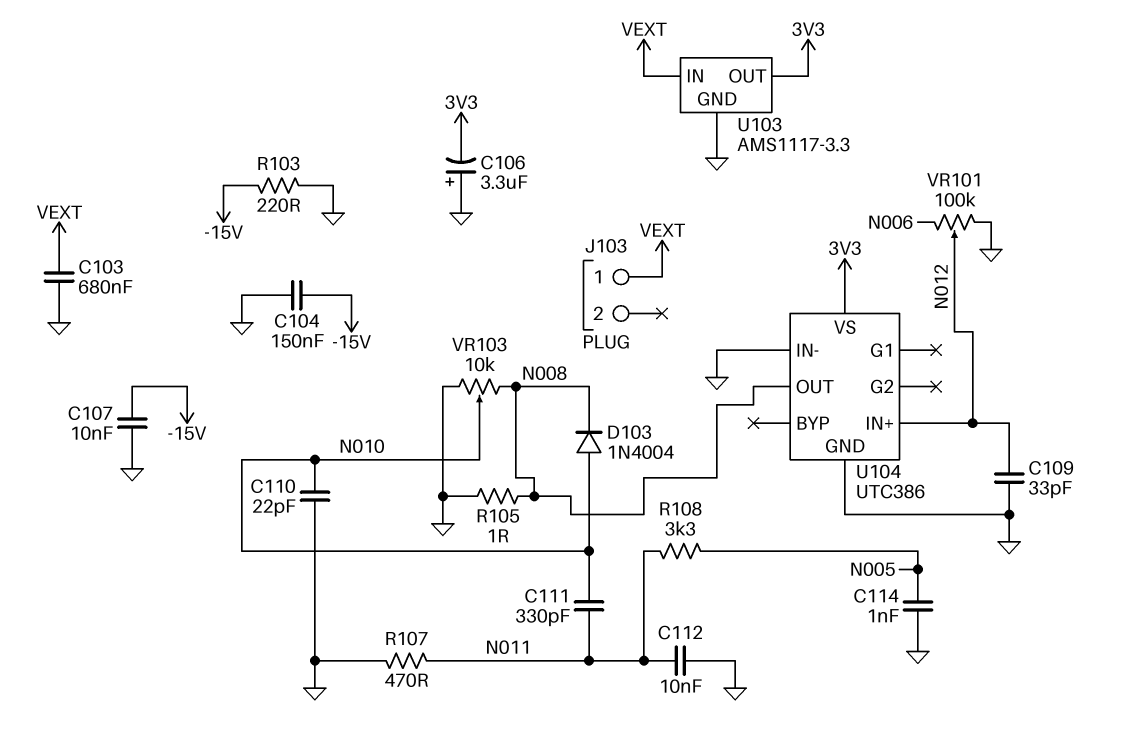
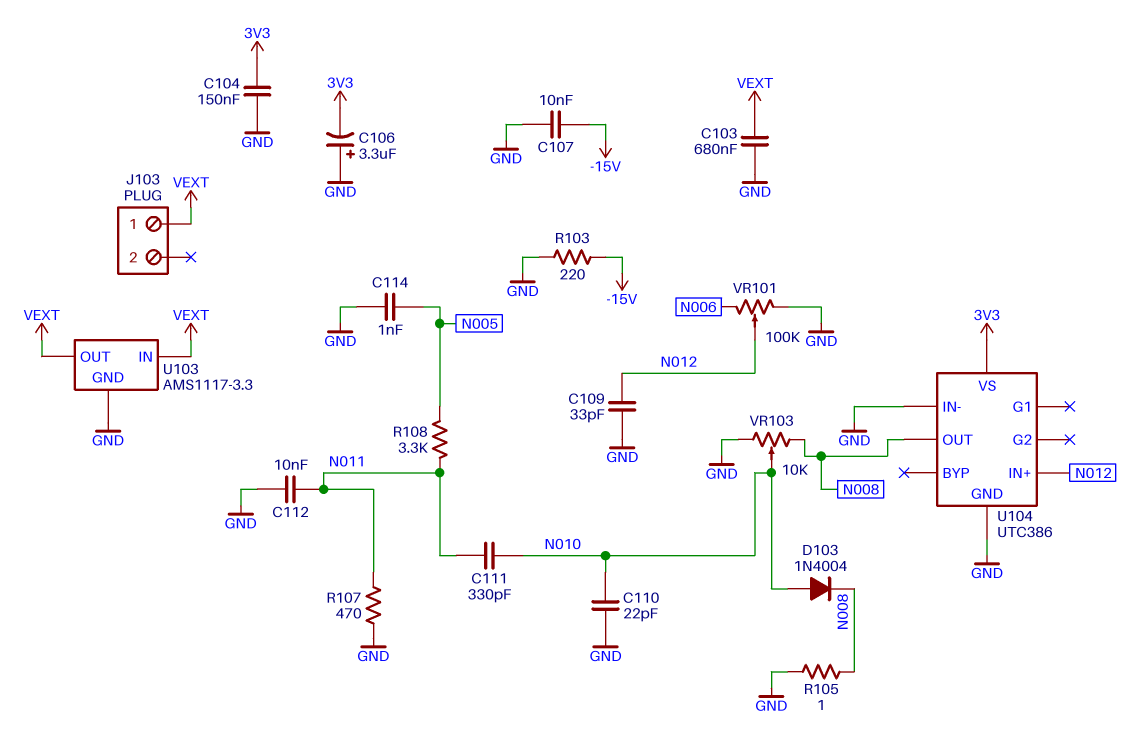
C104: 150nF (-15V, GND) -> 150nF (3V3, GND)
U103 pin OUT: 3V3 -> VEXT

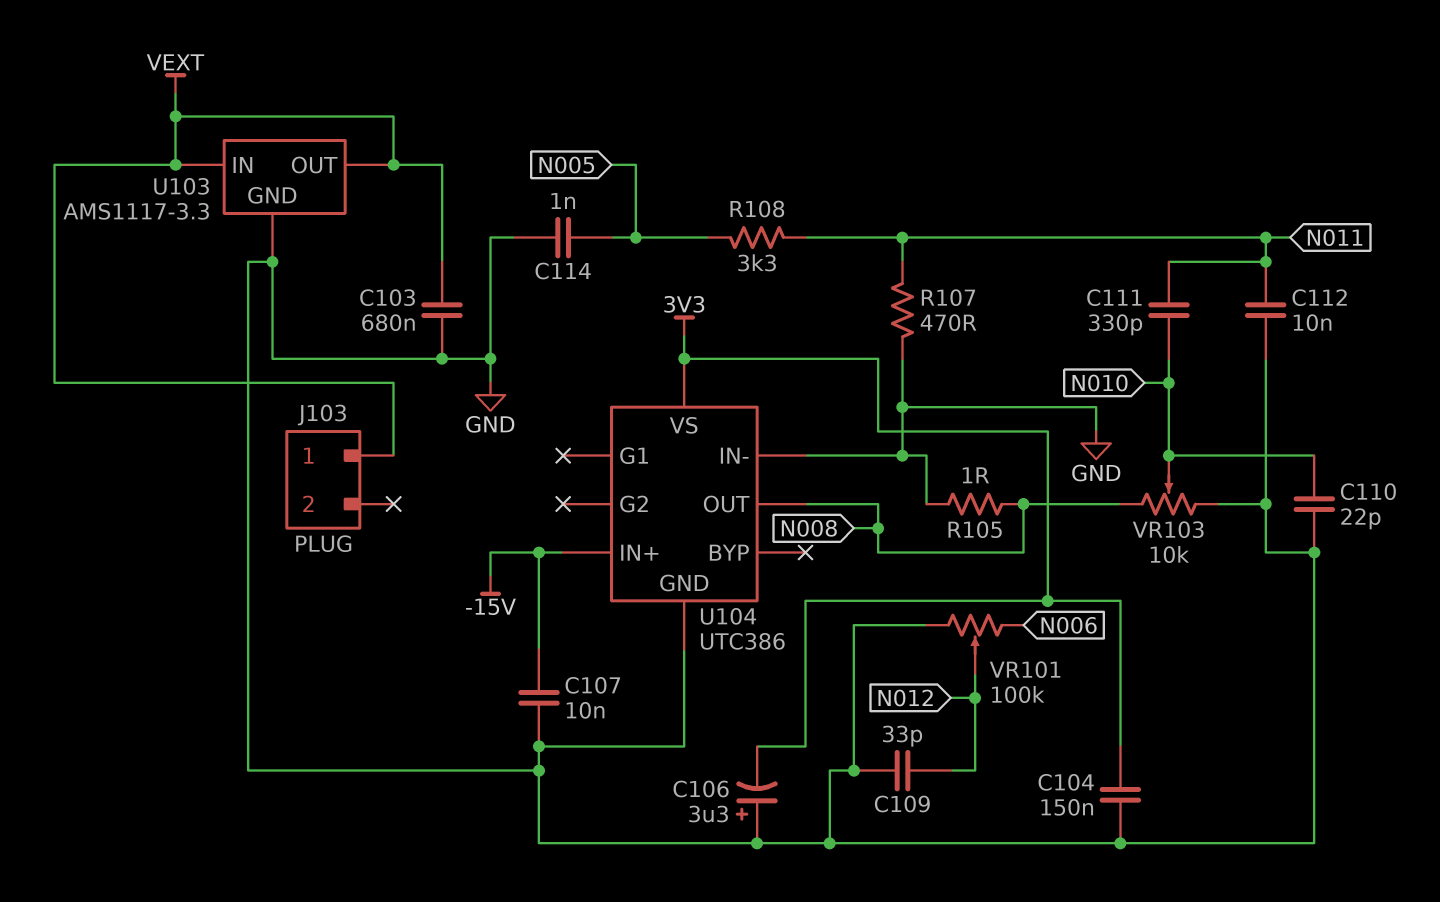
D103: diode 1N4004 (A N010, K N008) -> none
R103: 220 (-15V, GND) -> none
U104 pin IN+: N012 -> -15V

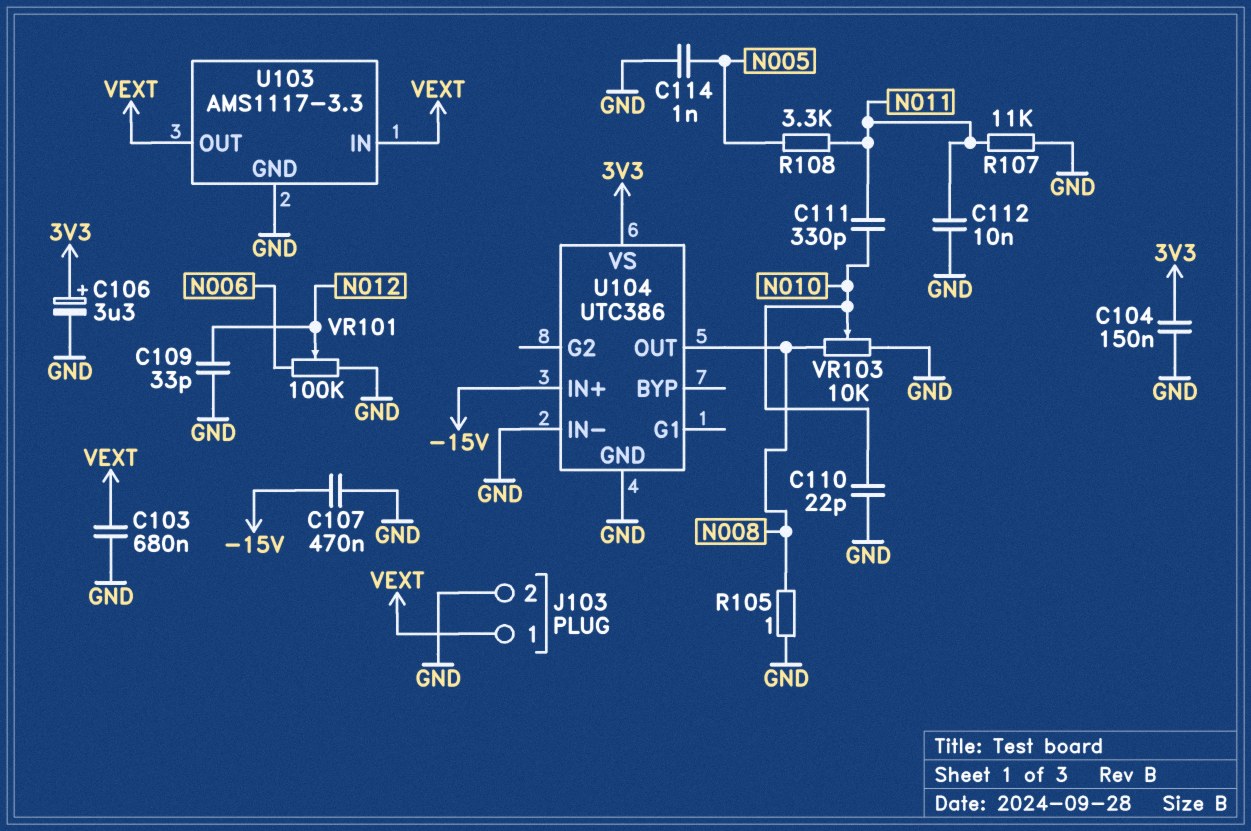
C106: 3.3uF (plus GND, minus 3V3) -> 3.3uF (plus 3V3, minus GND)
C107: 10nF (-15V, GND) -> 470nF (-15V, GND)
J103 pin 2: none -> GND
R107: 470 (GND, N011) -> 11k (GND, N011)

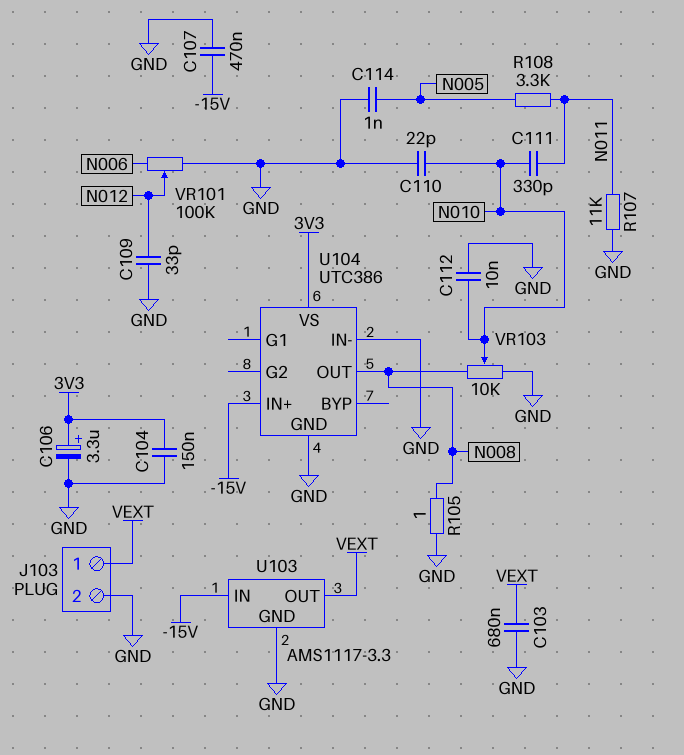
C112: 10nF (GND, N011) -> 10nF (GND, N010)
U103 pin IN: VEXT -> -15V

